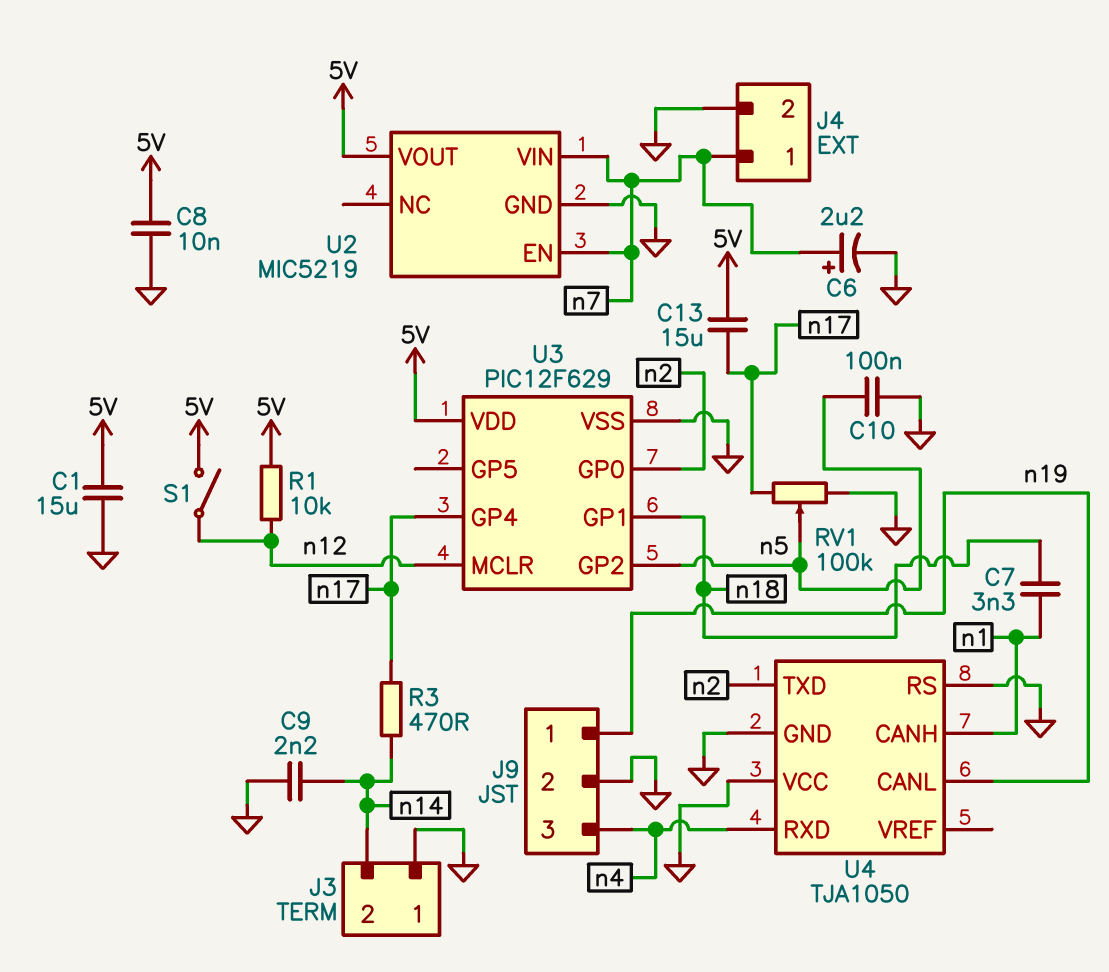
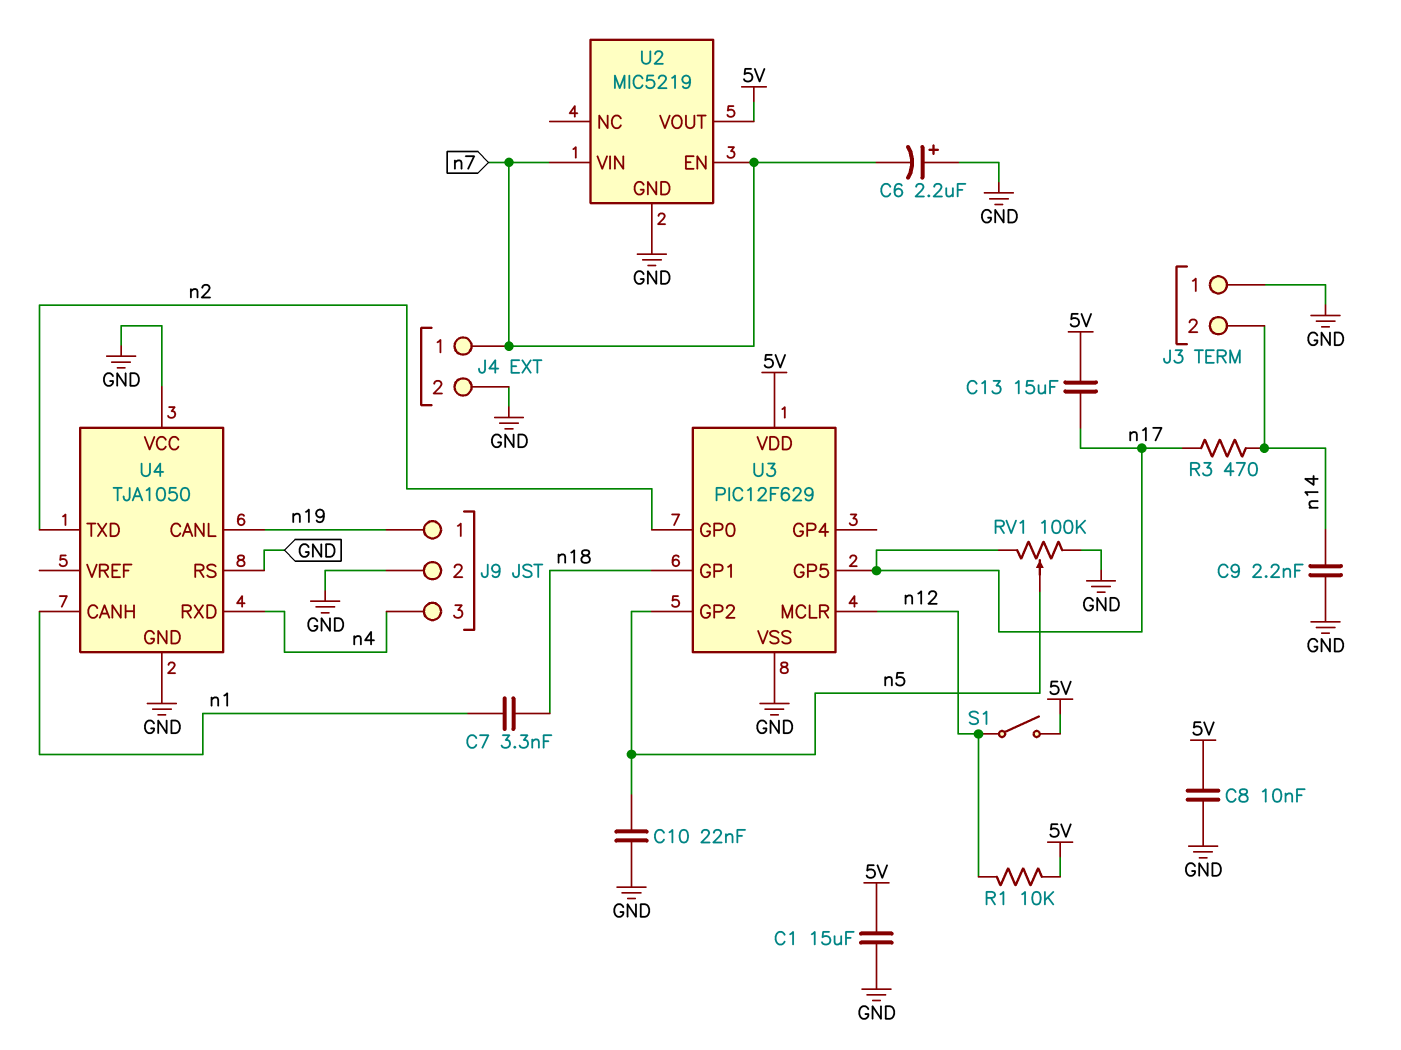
C6: 2.2uF (plus n7, minus GND) -> 2.2uF (plus GND, minus n7)
C10: 100nF (GND, n5) -> 22nF (GND, n5)
U3 pin GP4: n17 -> none
U3 pin GP5: none -> n17

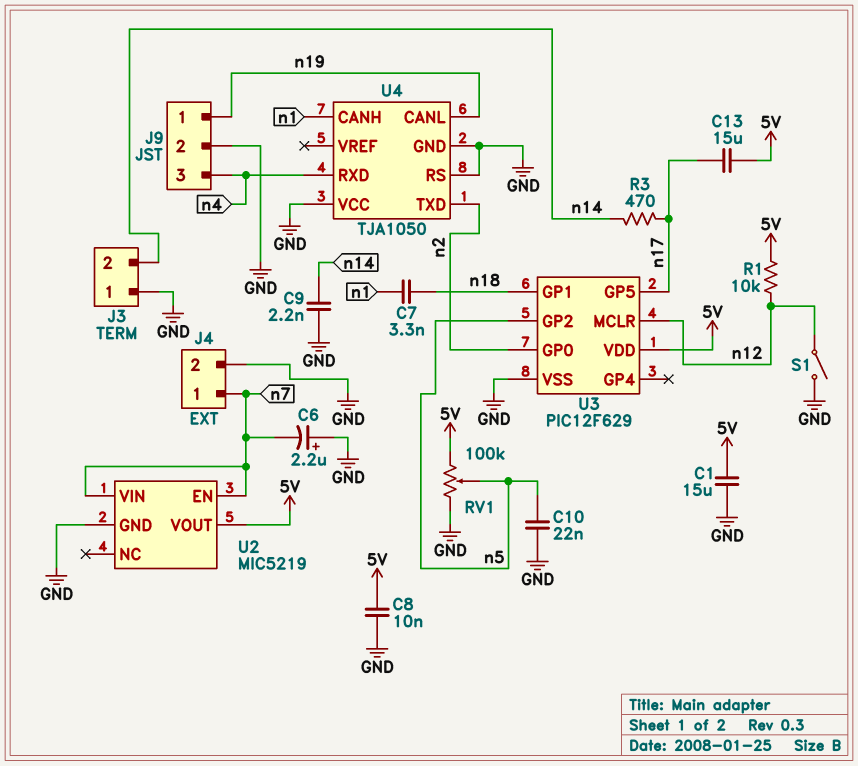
RV1: 100k (GND, n17, wiper n5) -> 100k (5V, GND, wiper n5)
S1: switch (5V, n12) -> switch (GND, n12)

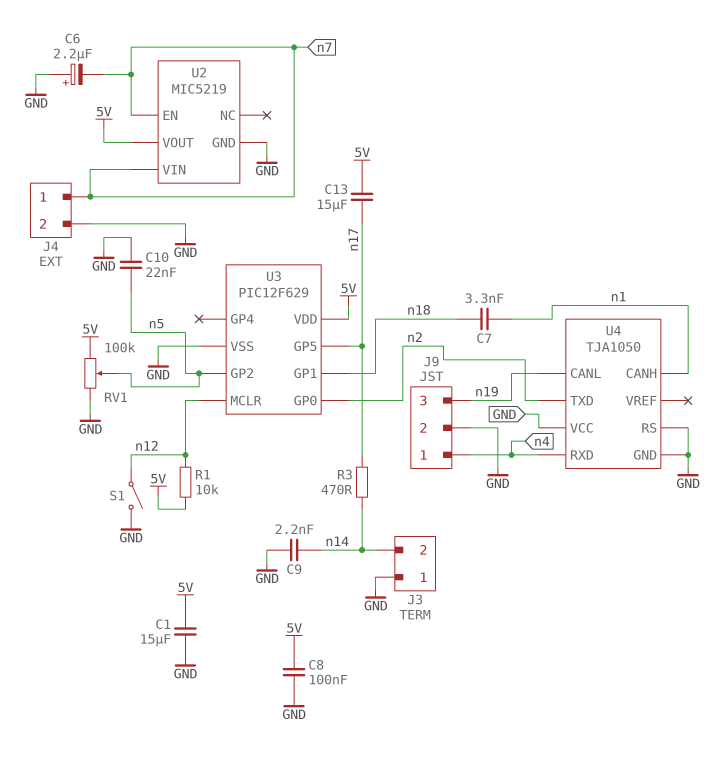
C8: 10nF (5V, GND) -> 100nF (5V, GND)
J9 pin 1: n19 -> n4
J9 pin 3: n4 -> n19

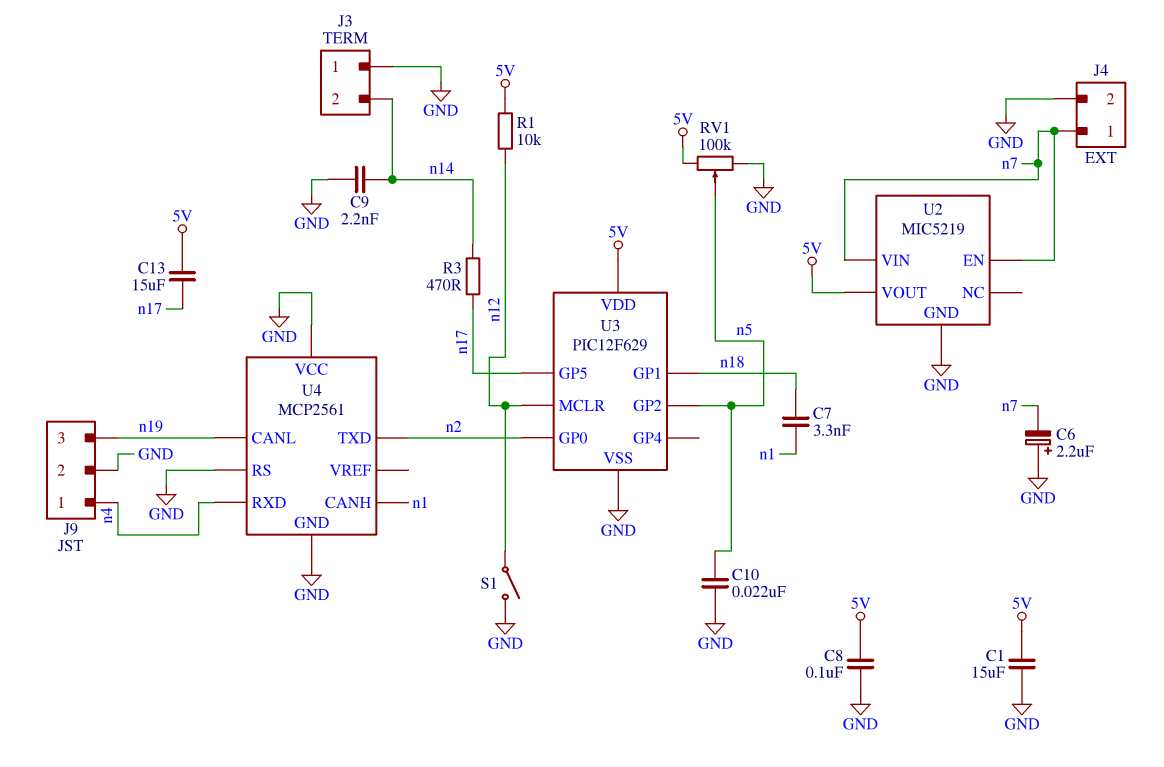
U4: TJA1050 -> MCP2561

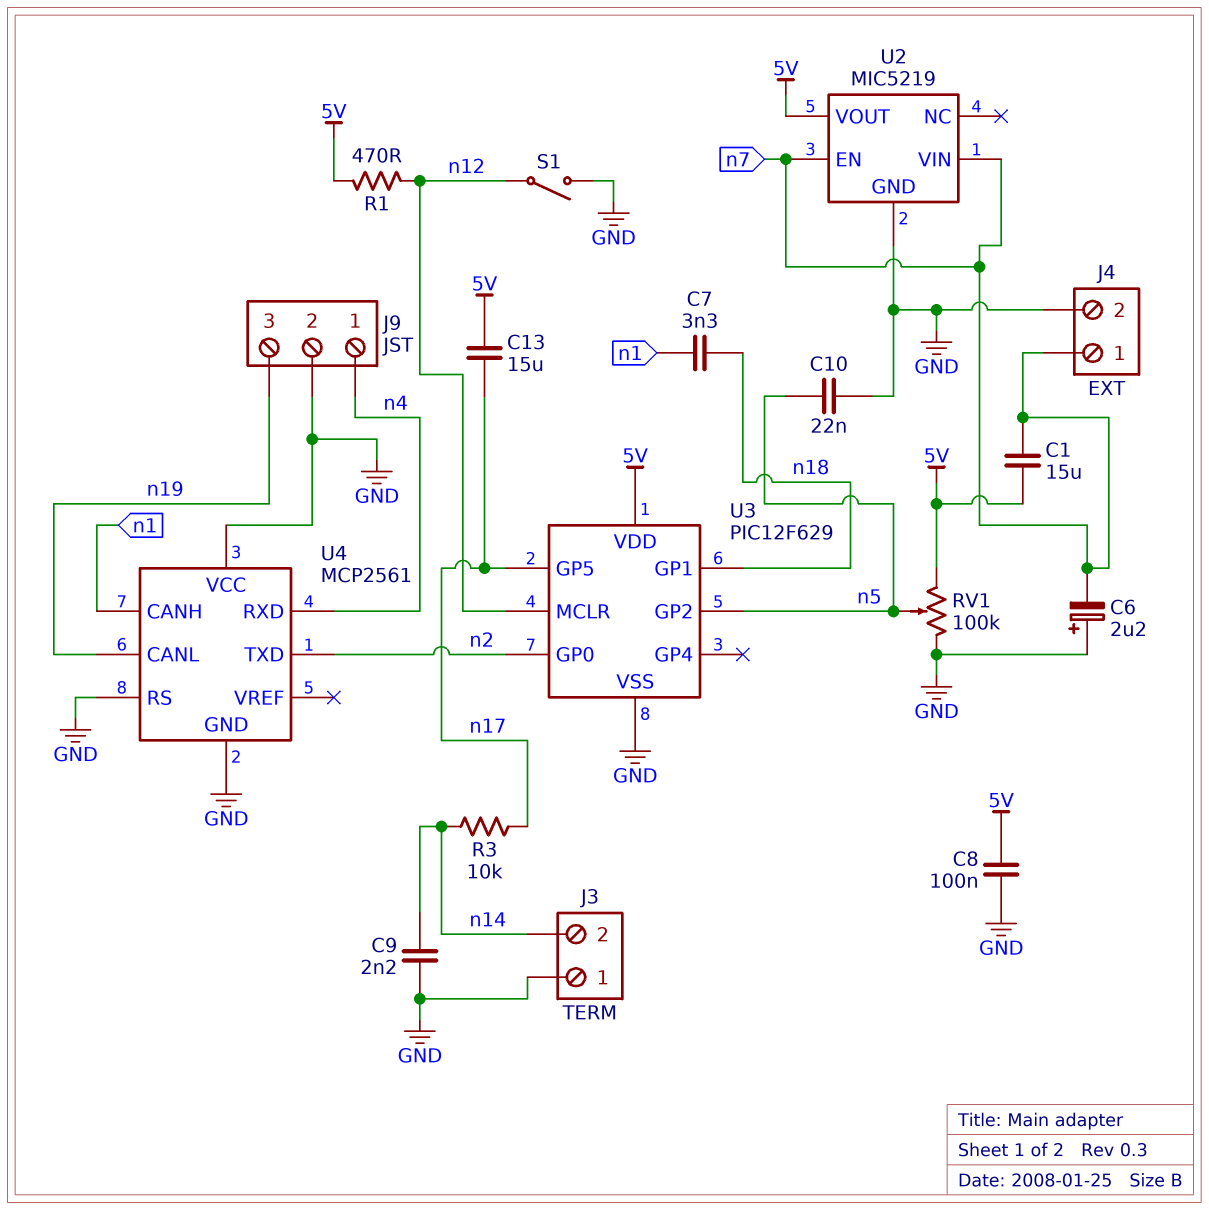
C1: 15uF (5V, GND) -> 15uF (5V, n7)
R1: 10k (5V, n12) -> 470 (5V, n12)
R3: 470 (n14, n17) -> 10k (n14, n17)

